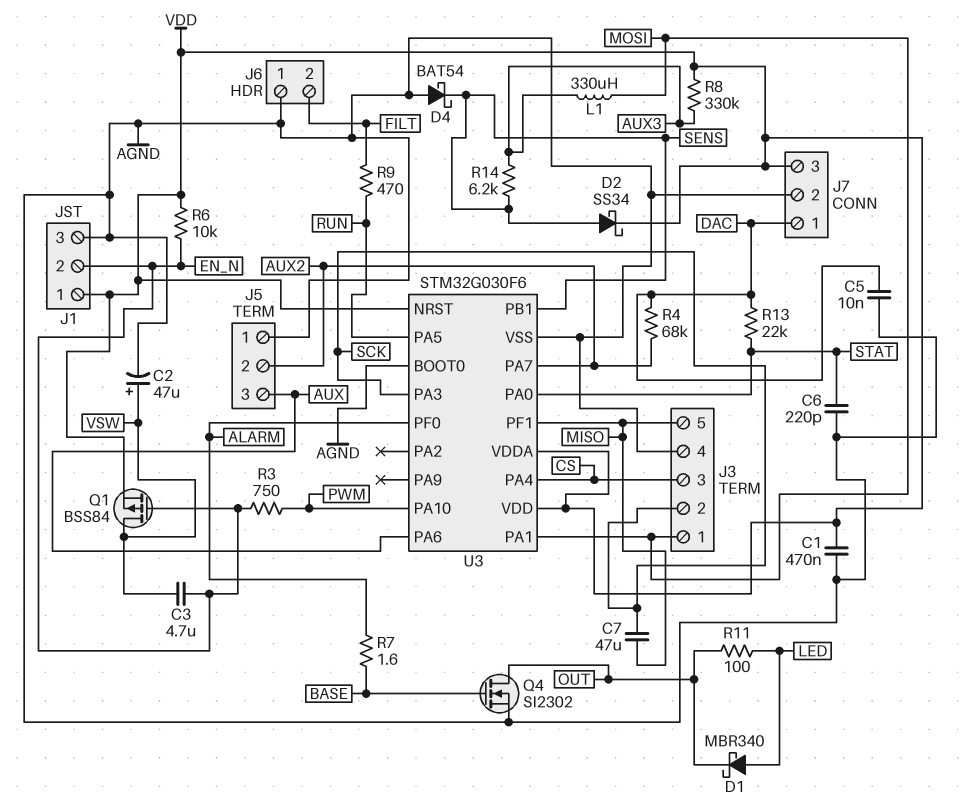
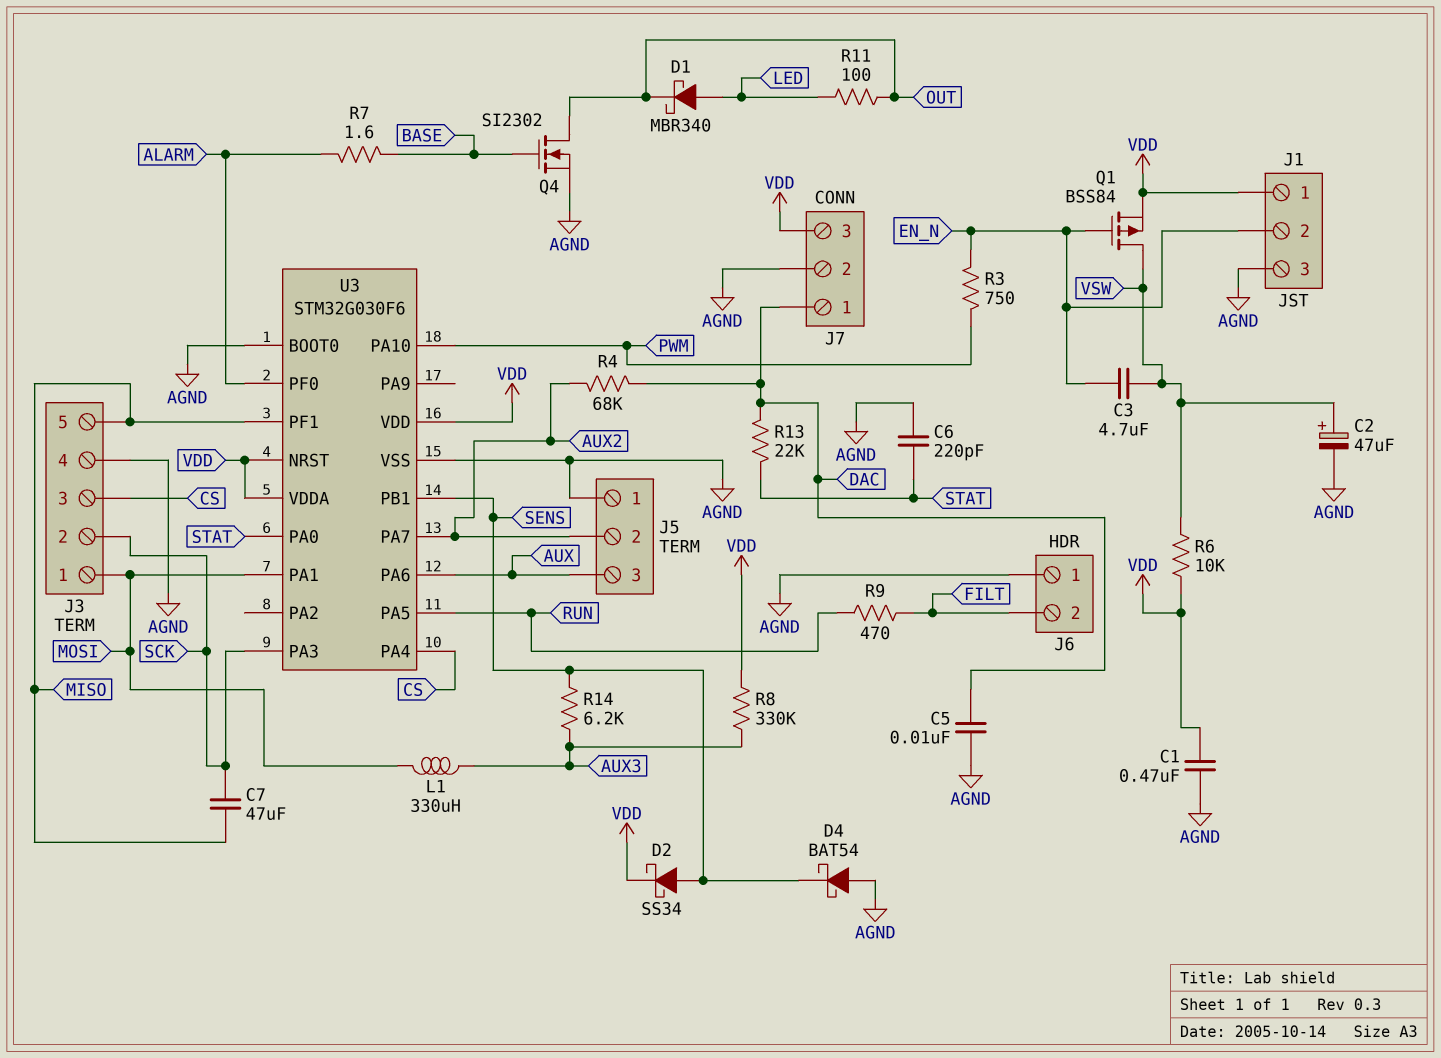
R6: 10k (EN_N, VDD) -> 10k (VDD, VSW)

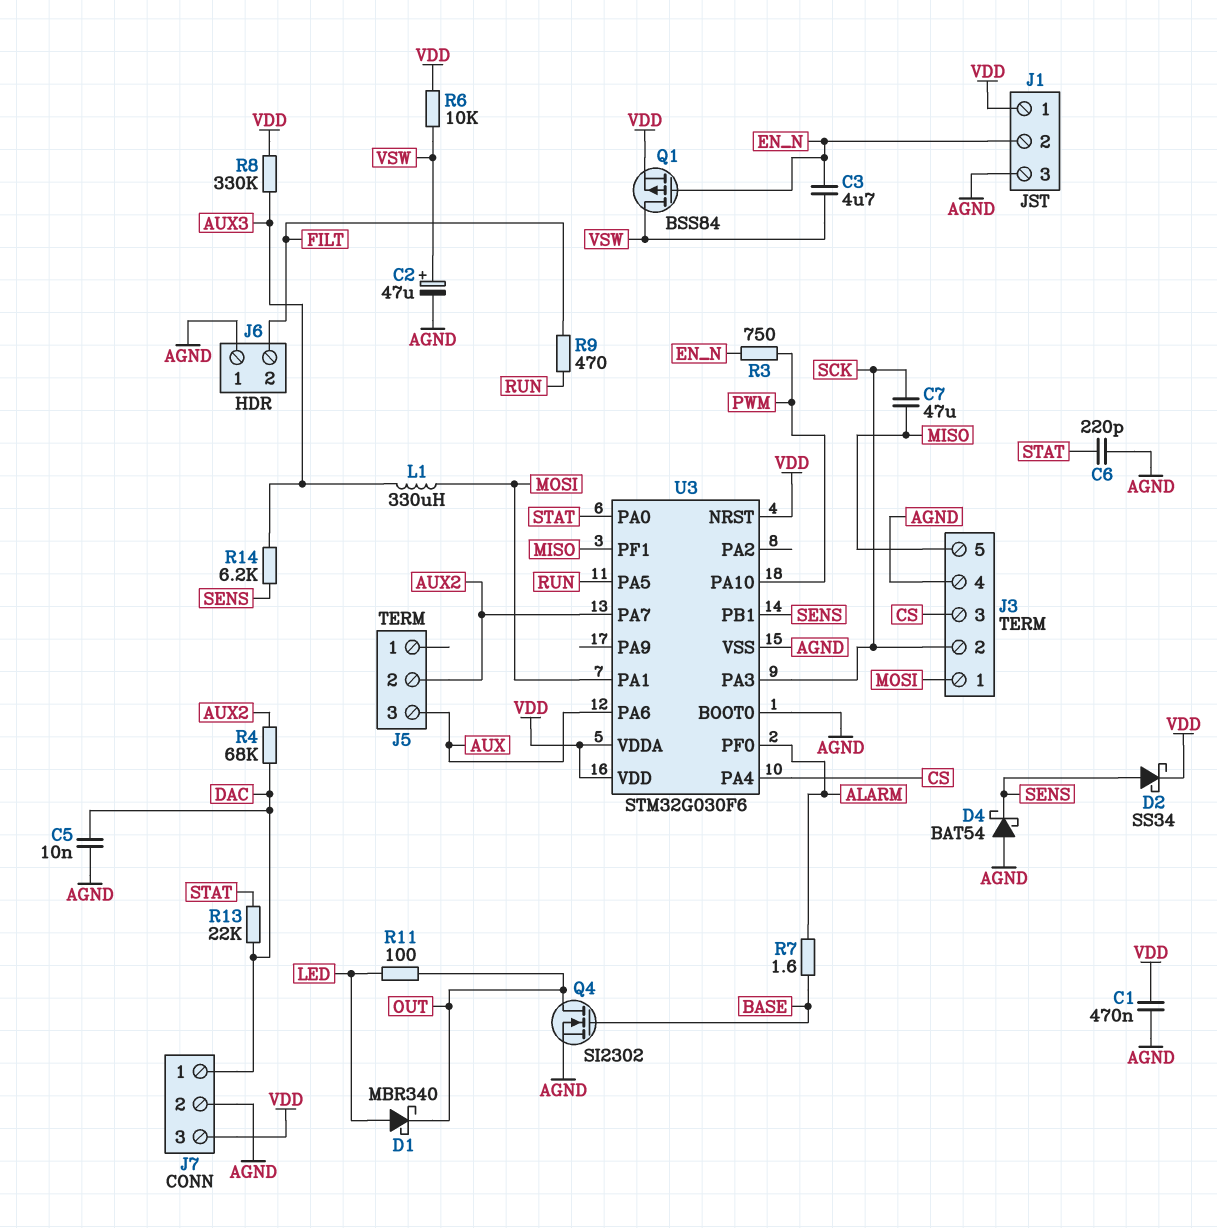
J5 pin 1: AGND -> none

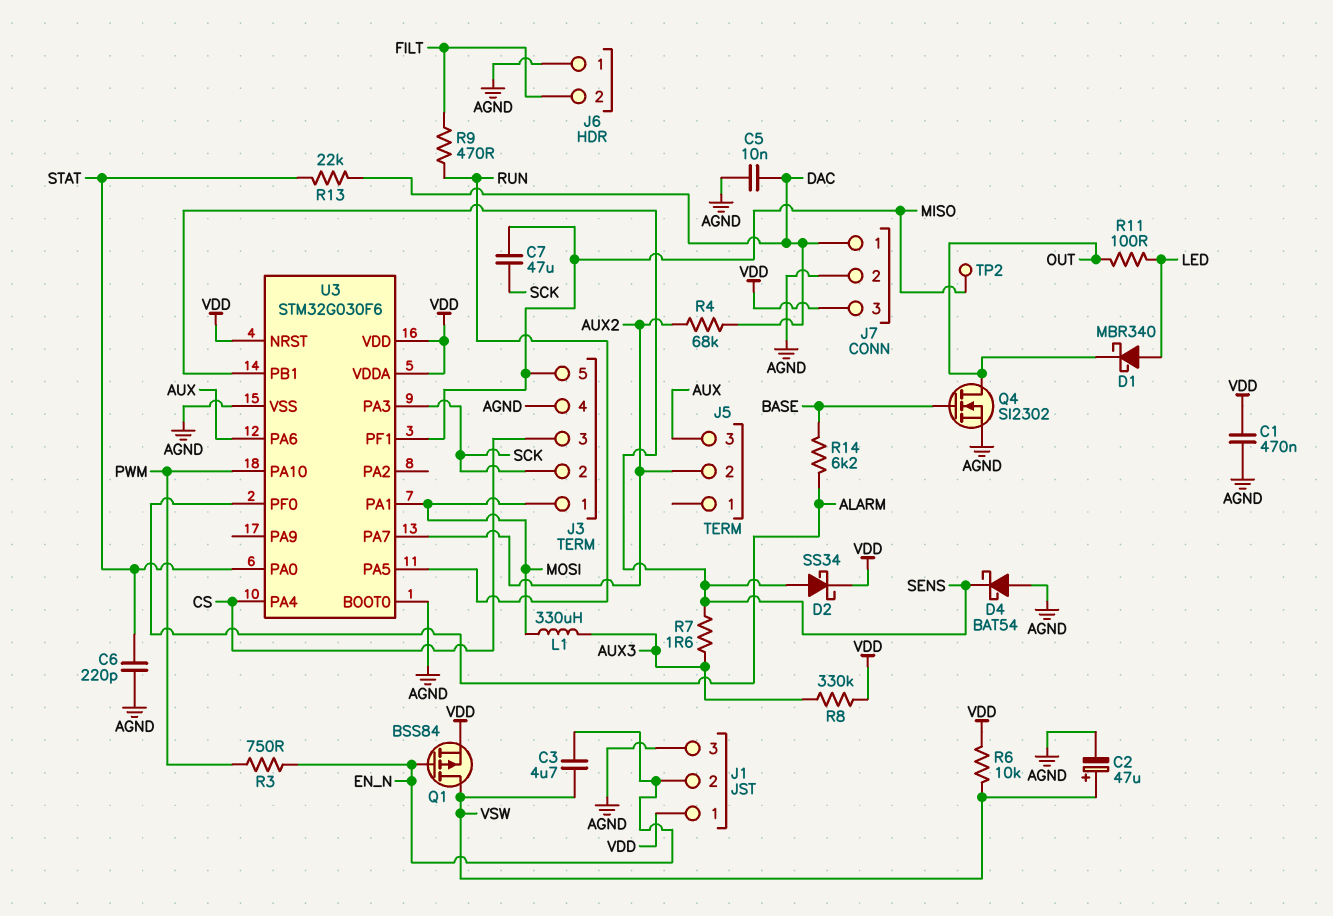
R7: 1.6 (ALARM, BASE) -> 1.6 (AUX3, SENS)
R14: 6.2k (AUX3, SENS) -> 6.2k (ALARM, BASE)
TP2: none -> test point (MISO)

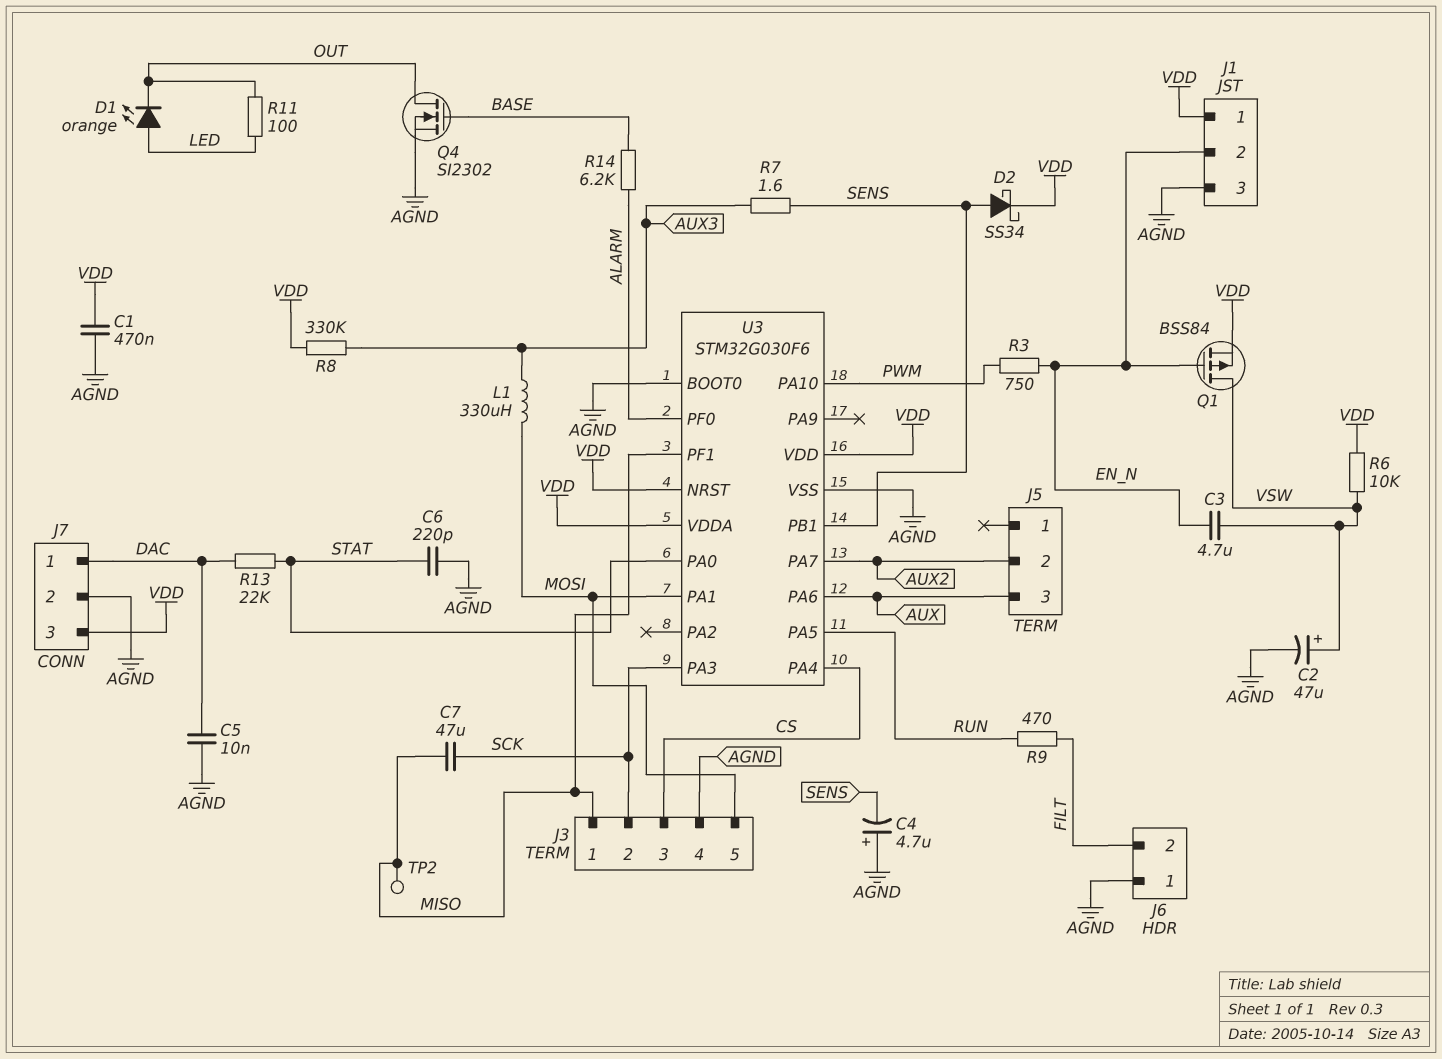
C4: none -> 4.7uF (plus AGND, minus SENS)
D1: schottky MBR340 (A LED, K OUT) -> LED orange (A LED, K OUT)
D4: schottky BAT54 (A AGND, K SENS) -> none
J3 pin 1: MOSI -> MISO
J3 pin 5: MISO -> MOSI
R4: 68k (AUX2, DAC) -> none

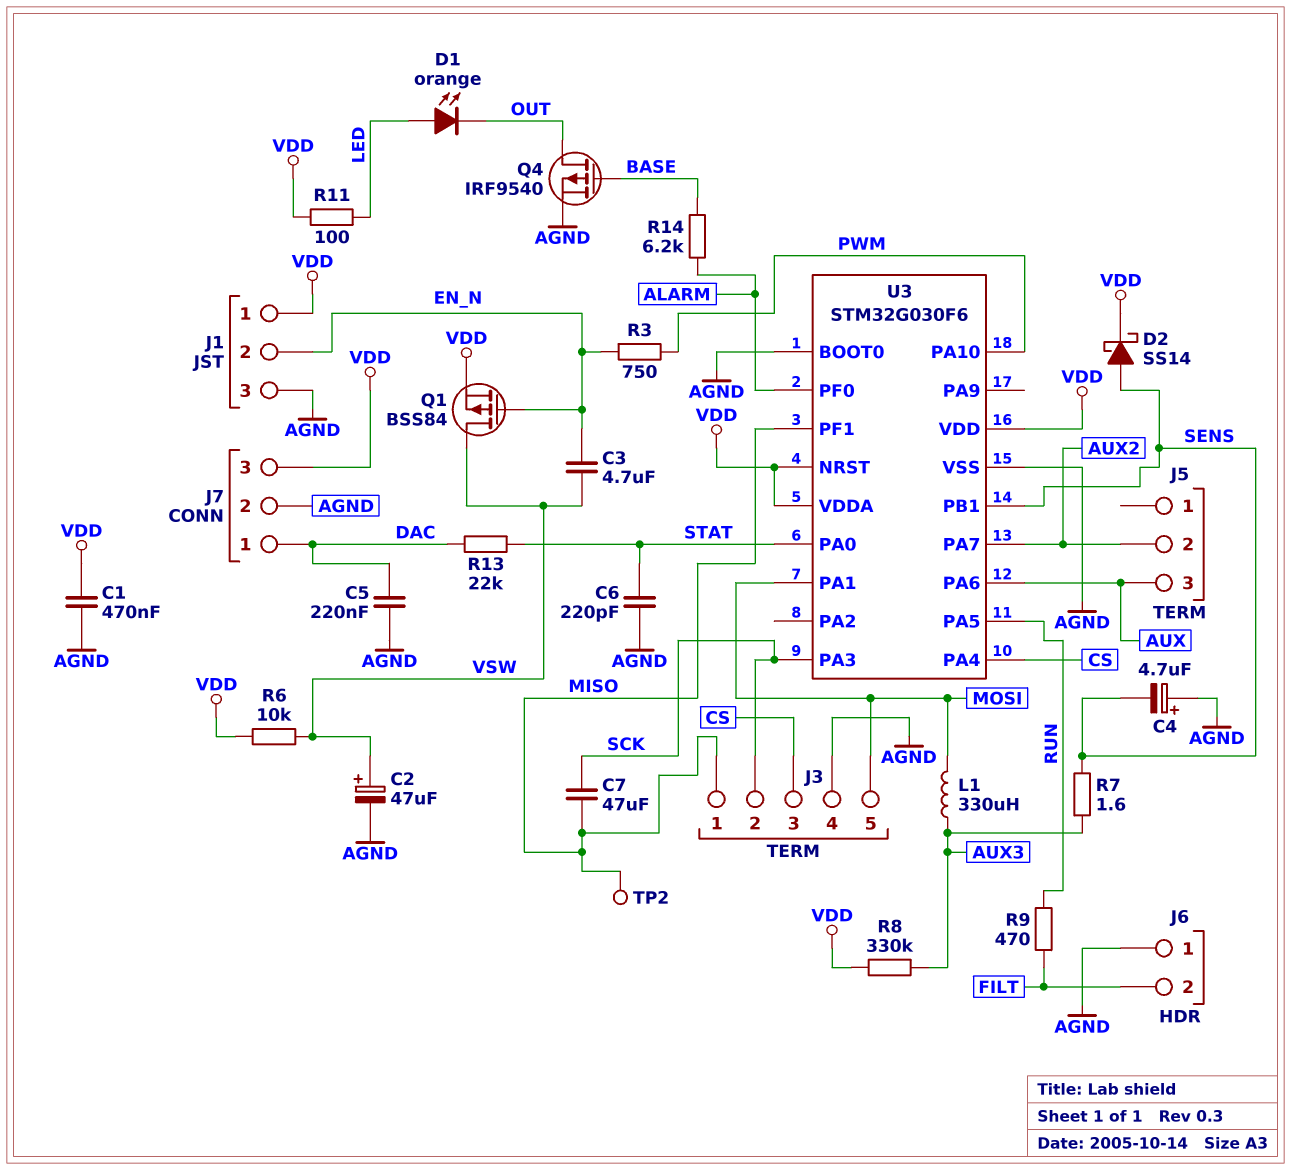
C5: 10nF (AGND, DAC) -> 220nF (AGND, DAC)
D2: schottky SS34 (A SENS, K VDD) -> schottky SS14 (A SENS, K VDD)
Q4: NMOS SI2302 (G BASE, D OUT, S AGND) -> PMOS IRF9540 (G BASE, D OUT, S AGND)
R11: 100 (LED, OUT) -> 100 (LED, VDD)

